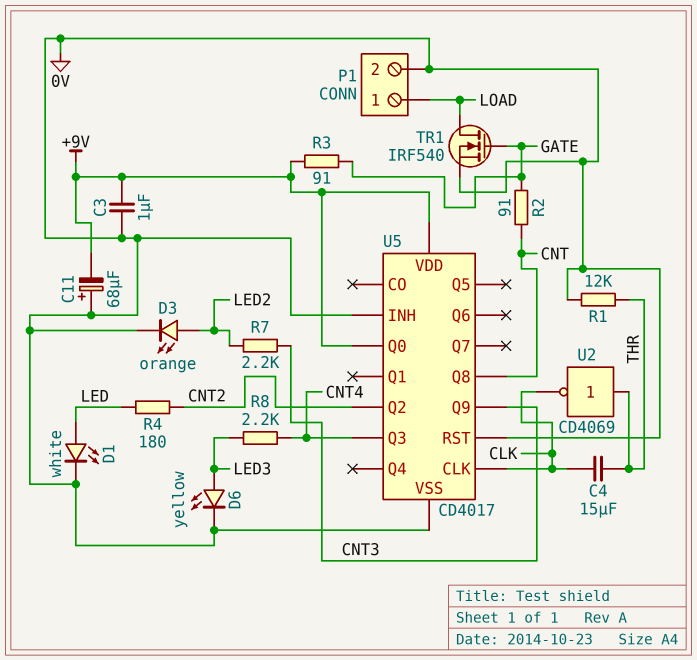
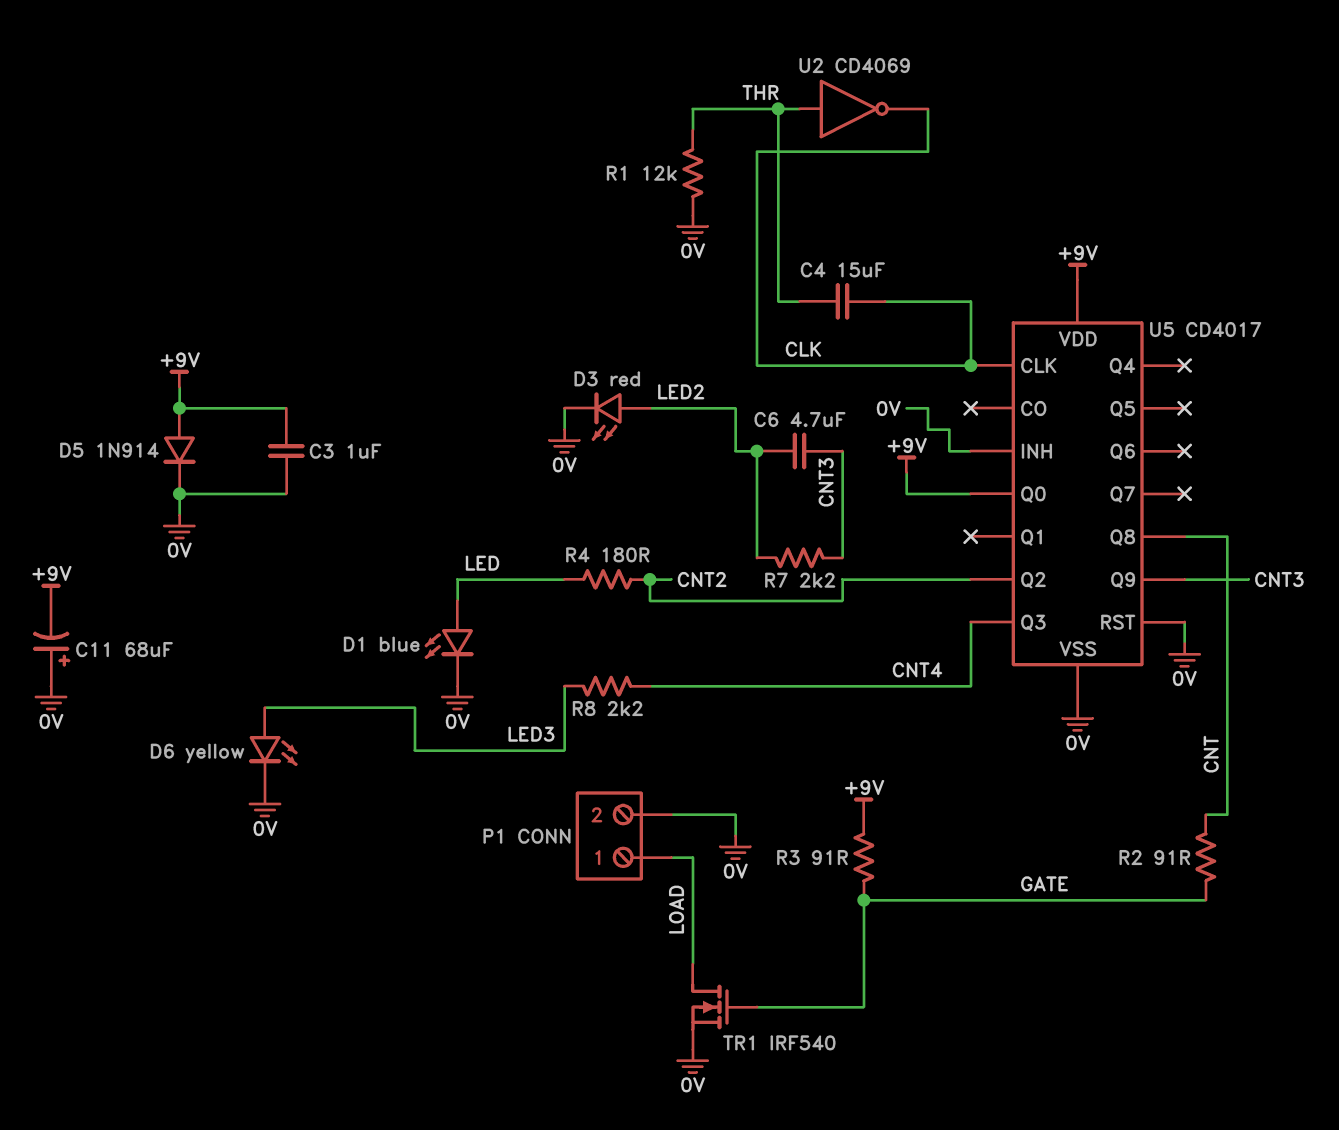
C6: none -> 4.7uF (CNT3, LED2)
D1: LED white (A LED, K 0V) -> LED blue (A LED, K 0V)
D3: LED orange (A LED2, K 0V) -> LED red (A LED2, K 0V)
D5: none -> diode 1N914 (A +9V, K 0V)

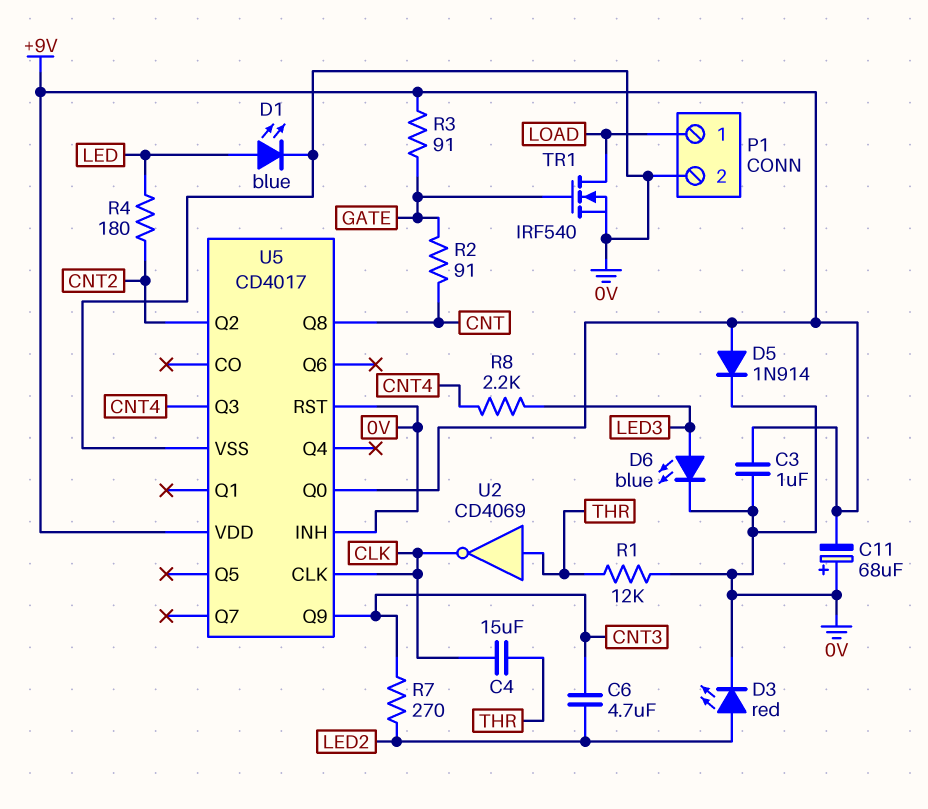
D6: LED yellow (A LED3, K 0V) -> LED blue (A LED3, K 0V)
R7: 2.2k (CNT3, LED2) -> 270 (CNT3, LED2)

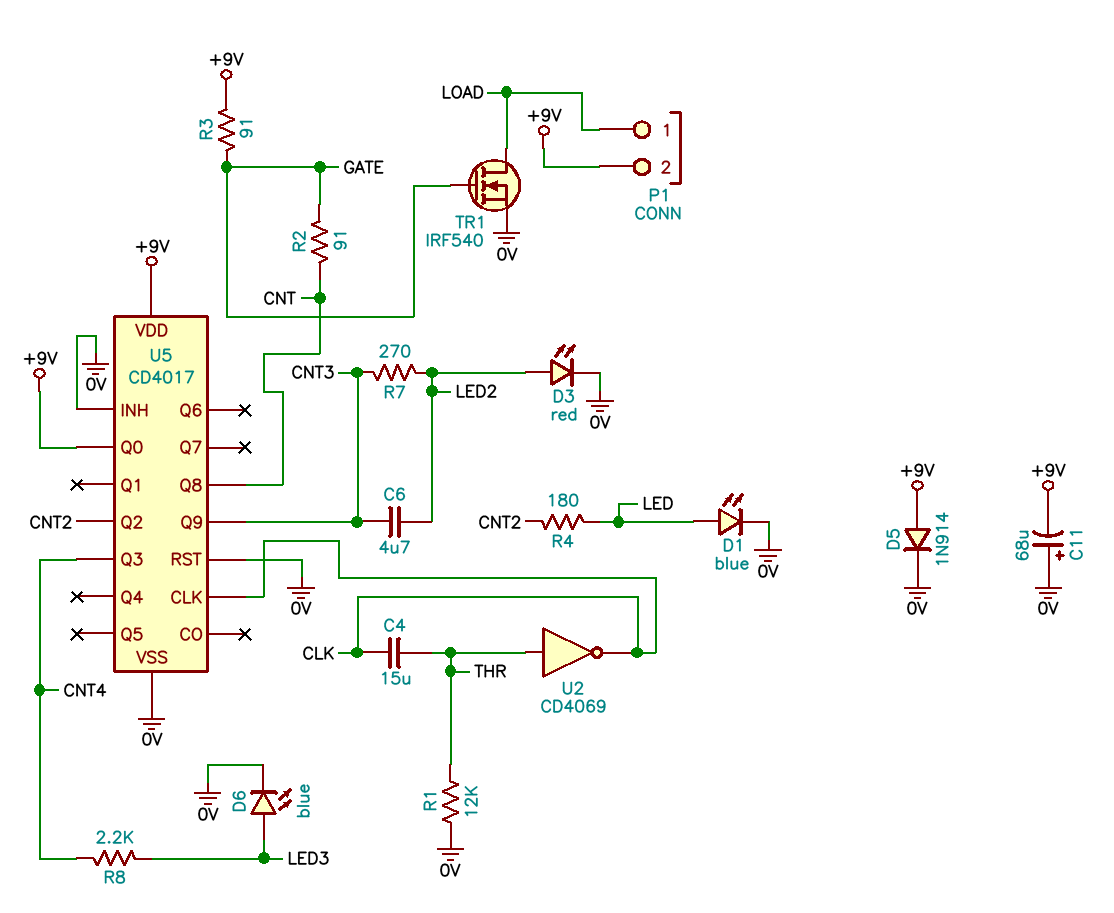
C3: 1uF (+9V, 0V) -> none
P1 pin 2: 0V -> +9V

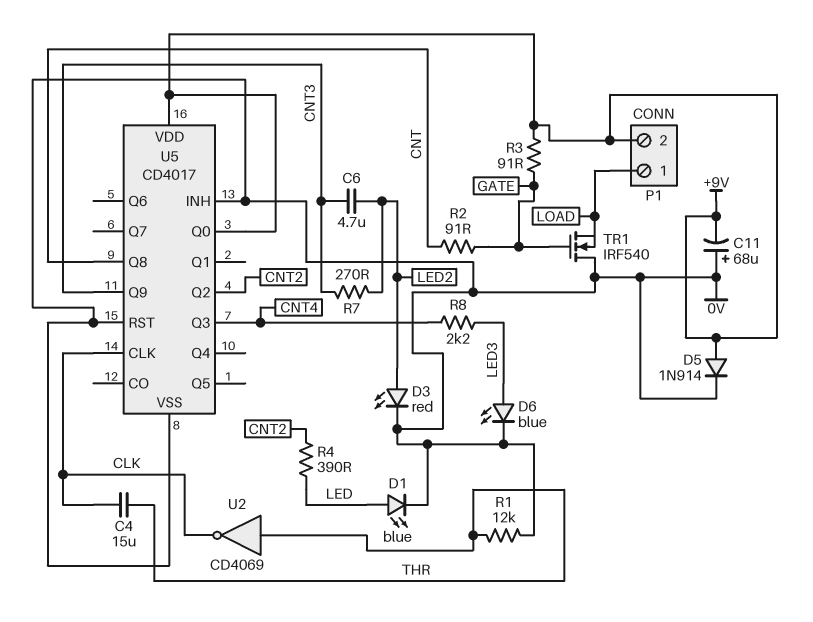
R4: 180 (CNT2, LED) -> 390 (CNT2, LED)
TR1: NMOS IRF540 (G GATE, D LOAD, S 0V) -> NMOS IRF540 (G GATE, D 0V, S LOAD)

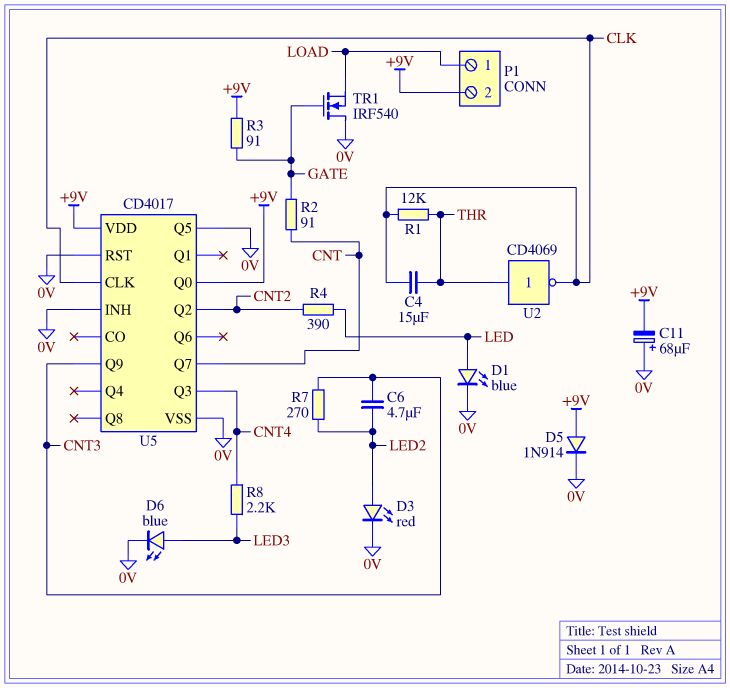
R1: 12k (0V, THR) -> 12k (CLK, THR)
U5 pin Q5: none -> 0V
U5 pin Q7: none -> CNT
U5 pin Q8: CNT -> none

